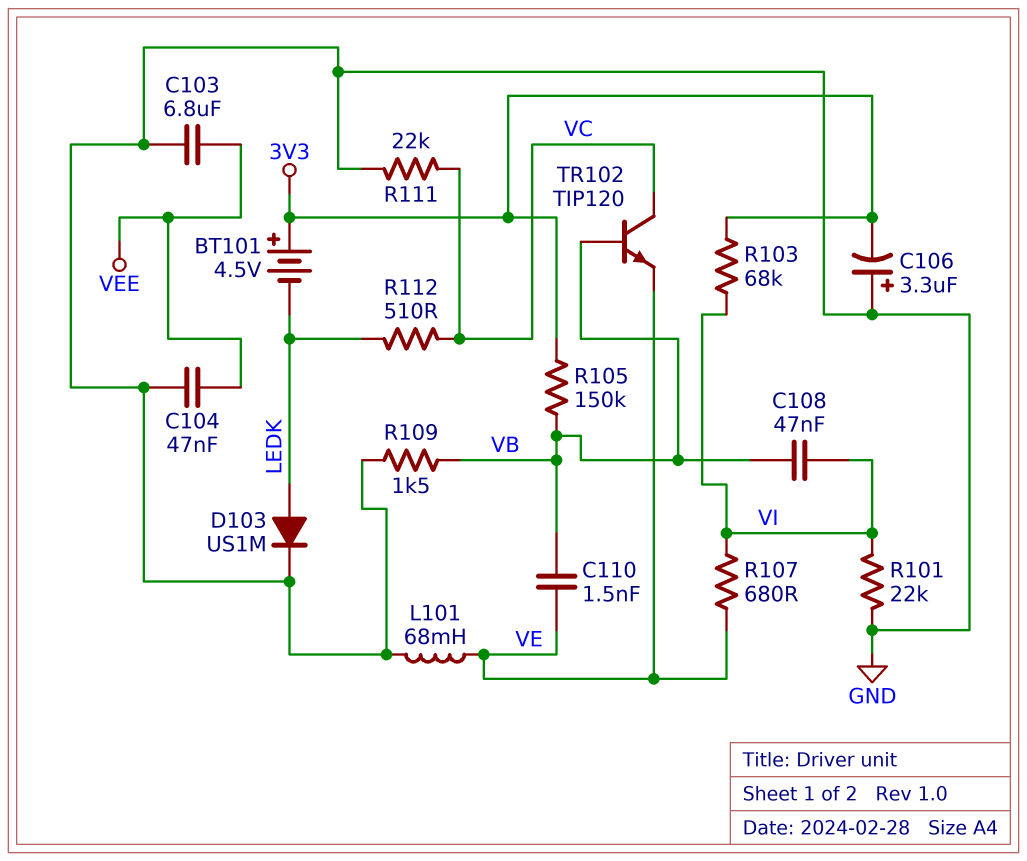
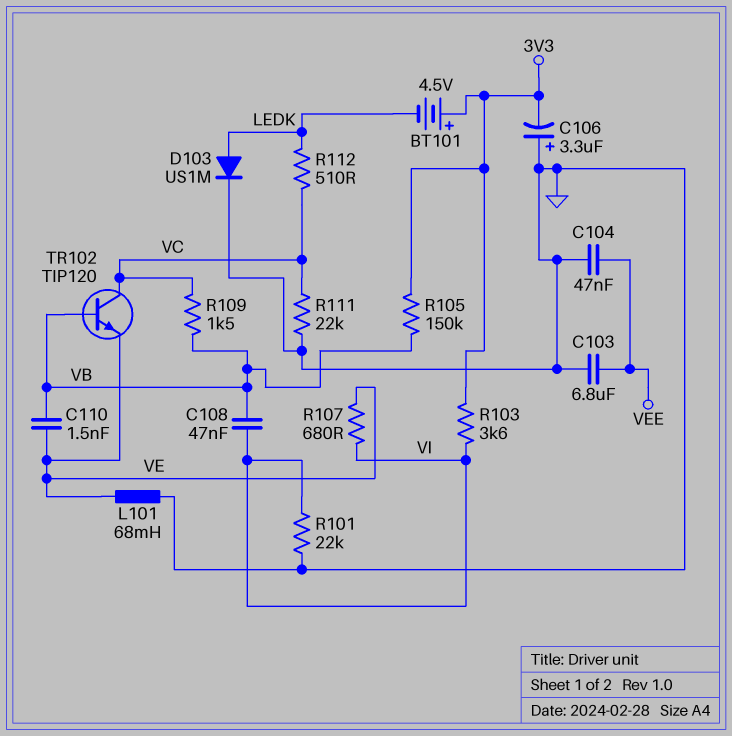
R103: 68k (3V3, VI) -> 3.6k (3V3, VI)
R109: 1.5k (GND, VB) -> 1.5k (VB, VC)

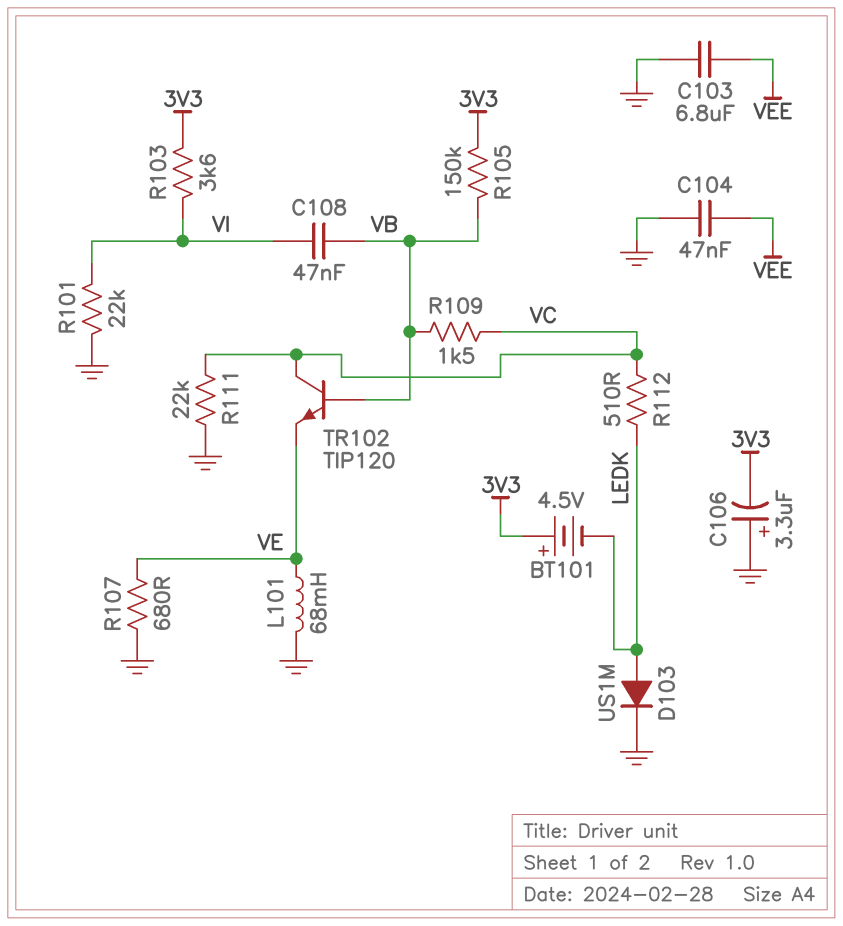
C110: 1.5nF (VB, VE) -> none
R107: 680 (VE, VI) -> 680 (GND, VE)

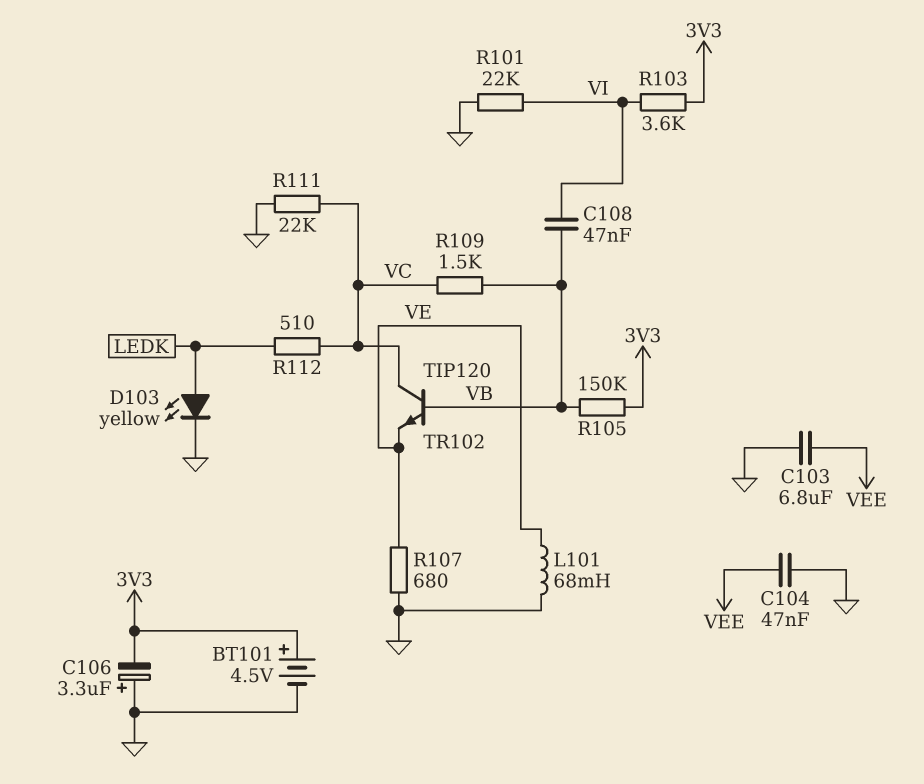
BT101: 4.5V (plus 3V3, minus LEDK) -> 4.5V (plus 3V3, minus GND)
D103: diode US1M (A LEDK, K GND) -> LED yellow (A LEDK, K GND)

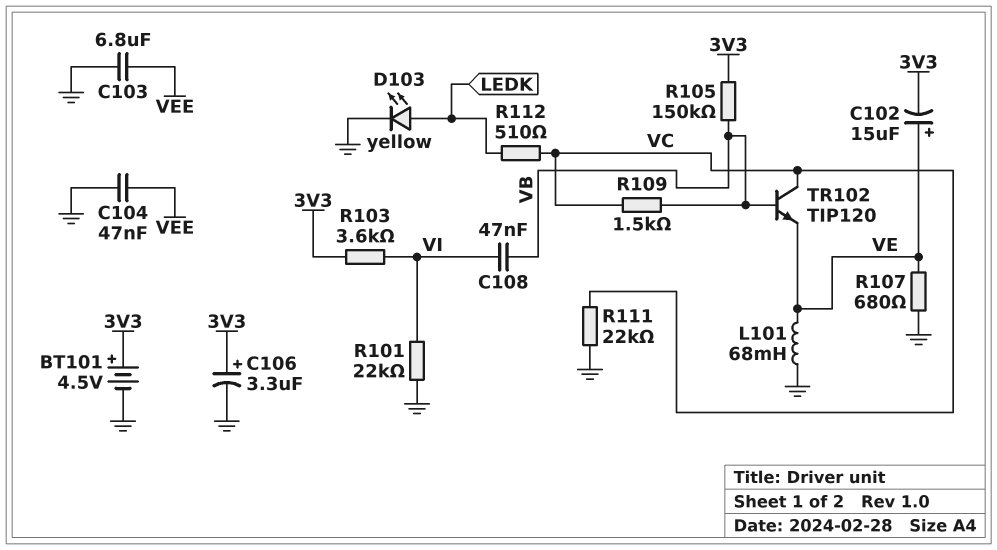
C102: none -> 15uF (plus VE, minus 3V3)
C106: 3.3uF (plus GND, minus 3V3) -> 3.3uF (plus 3V3, minus GND)

